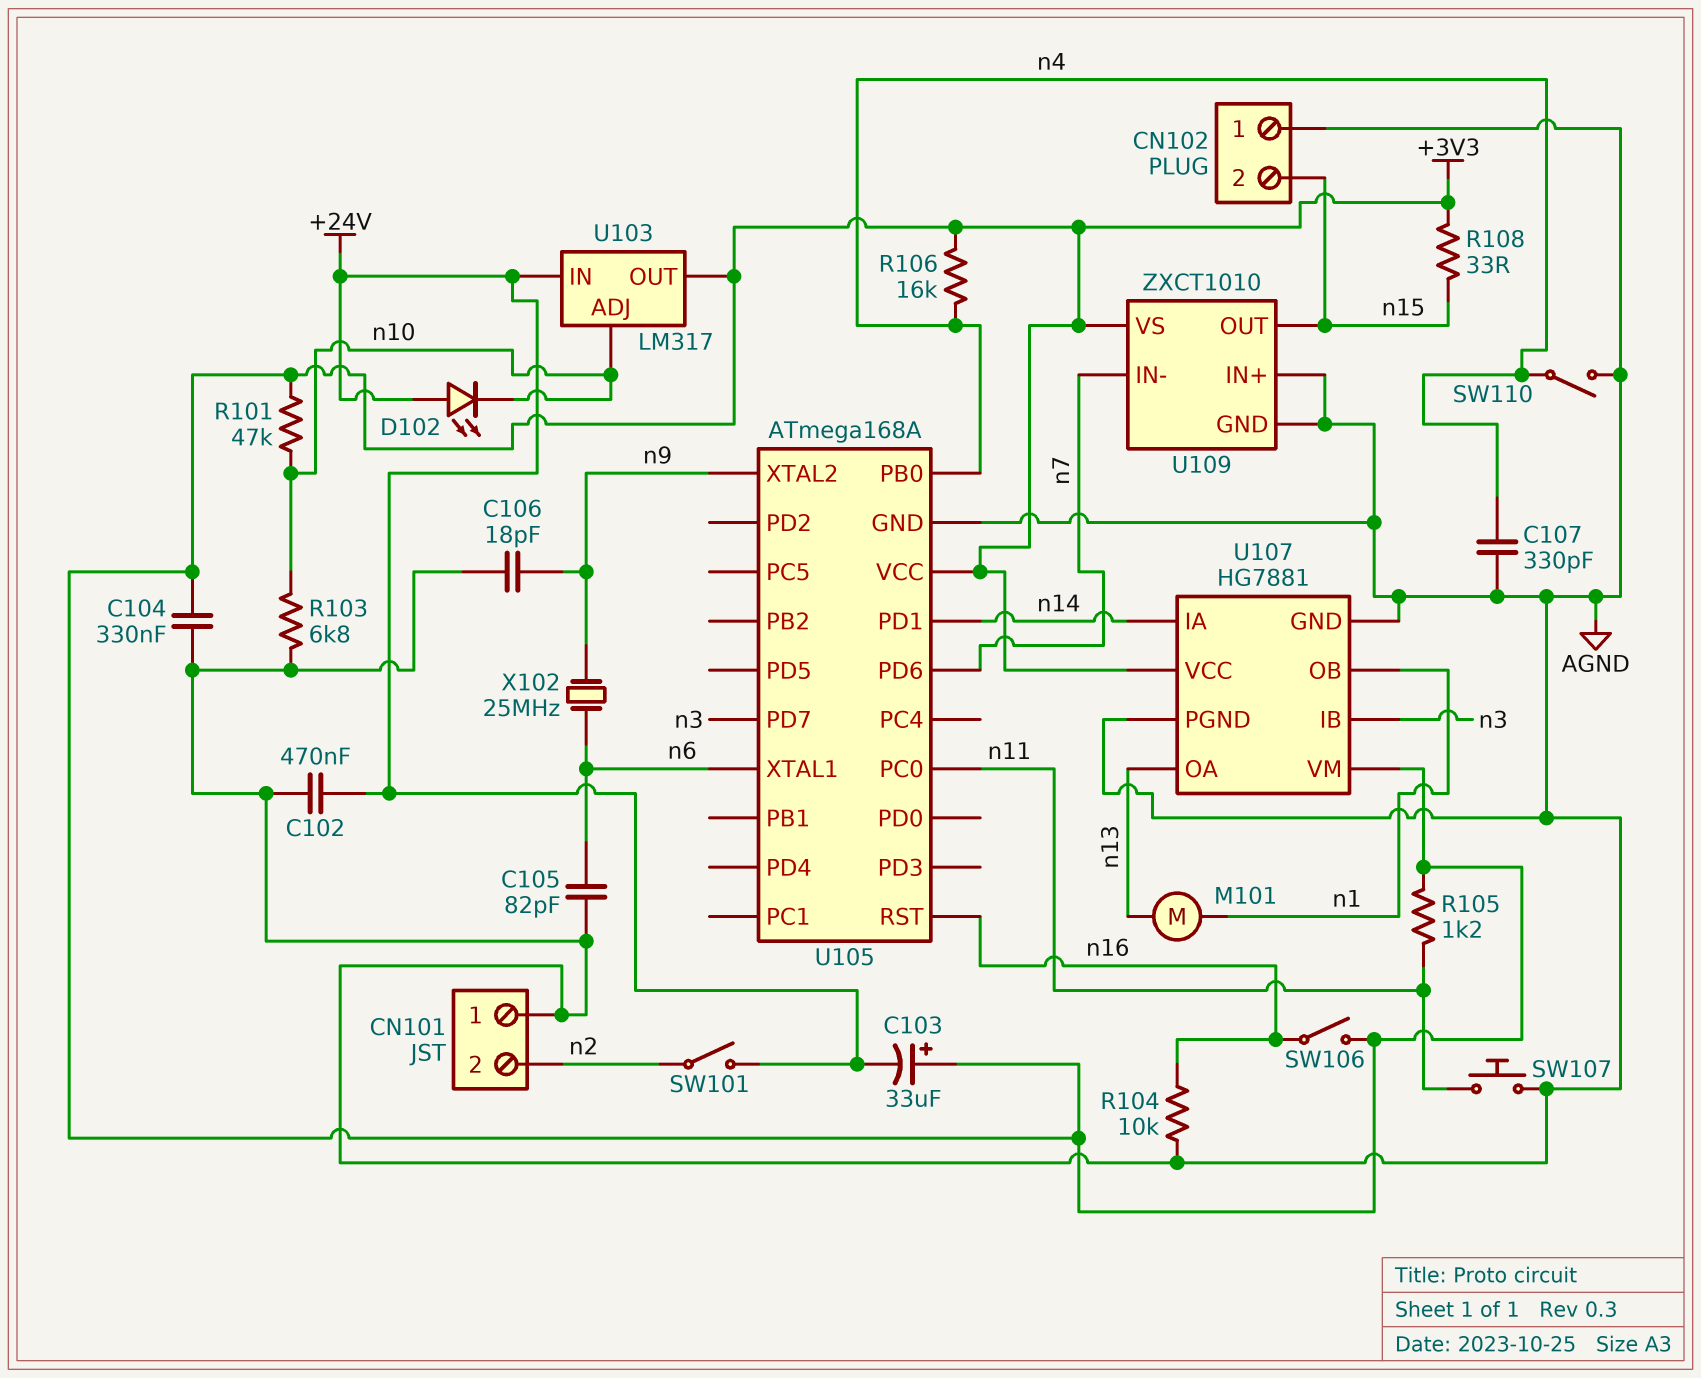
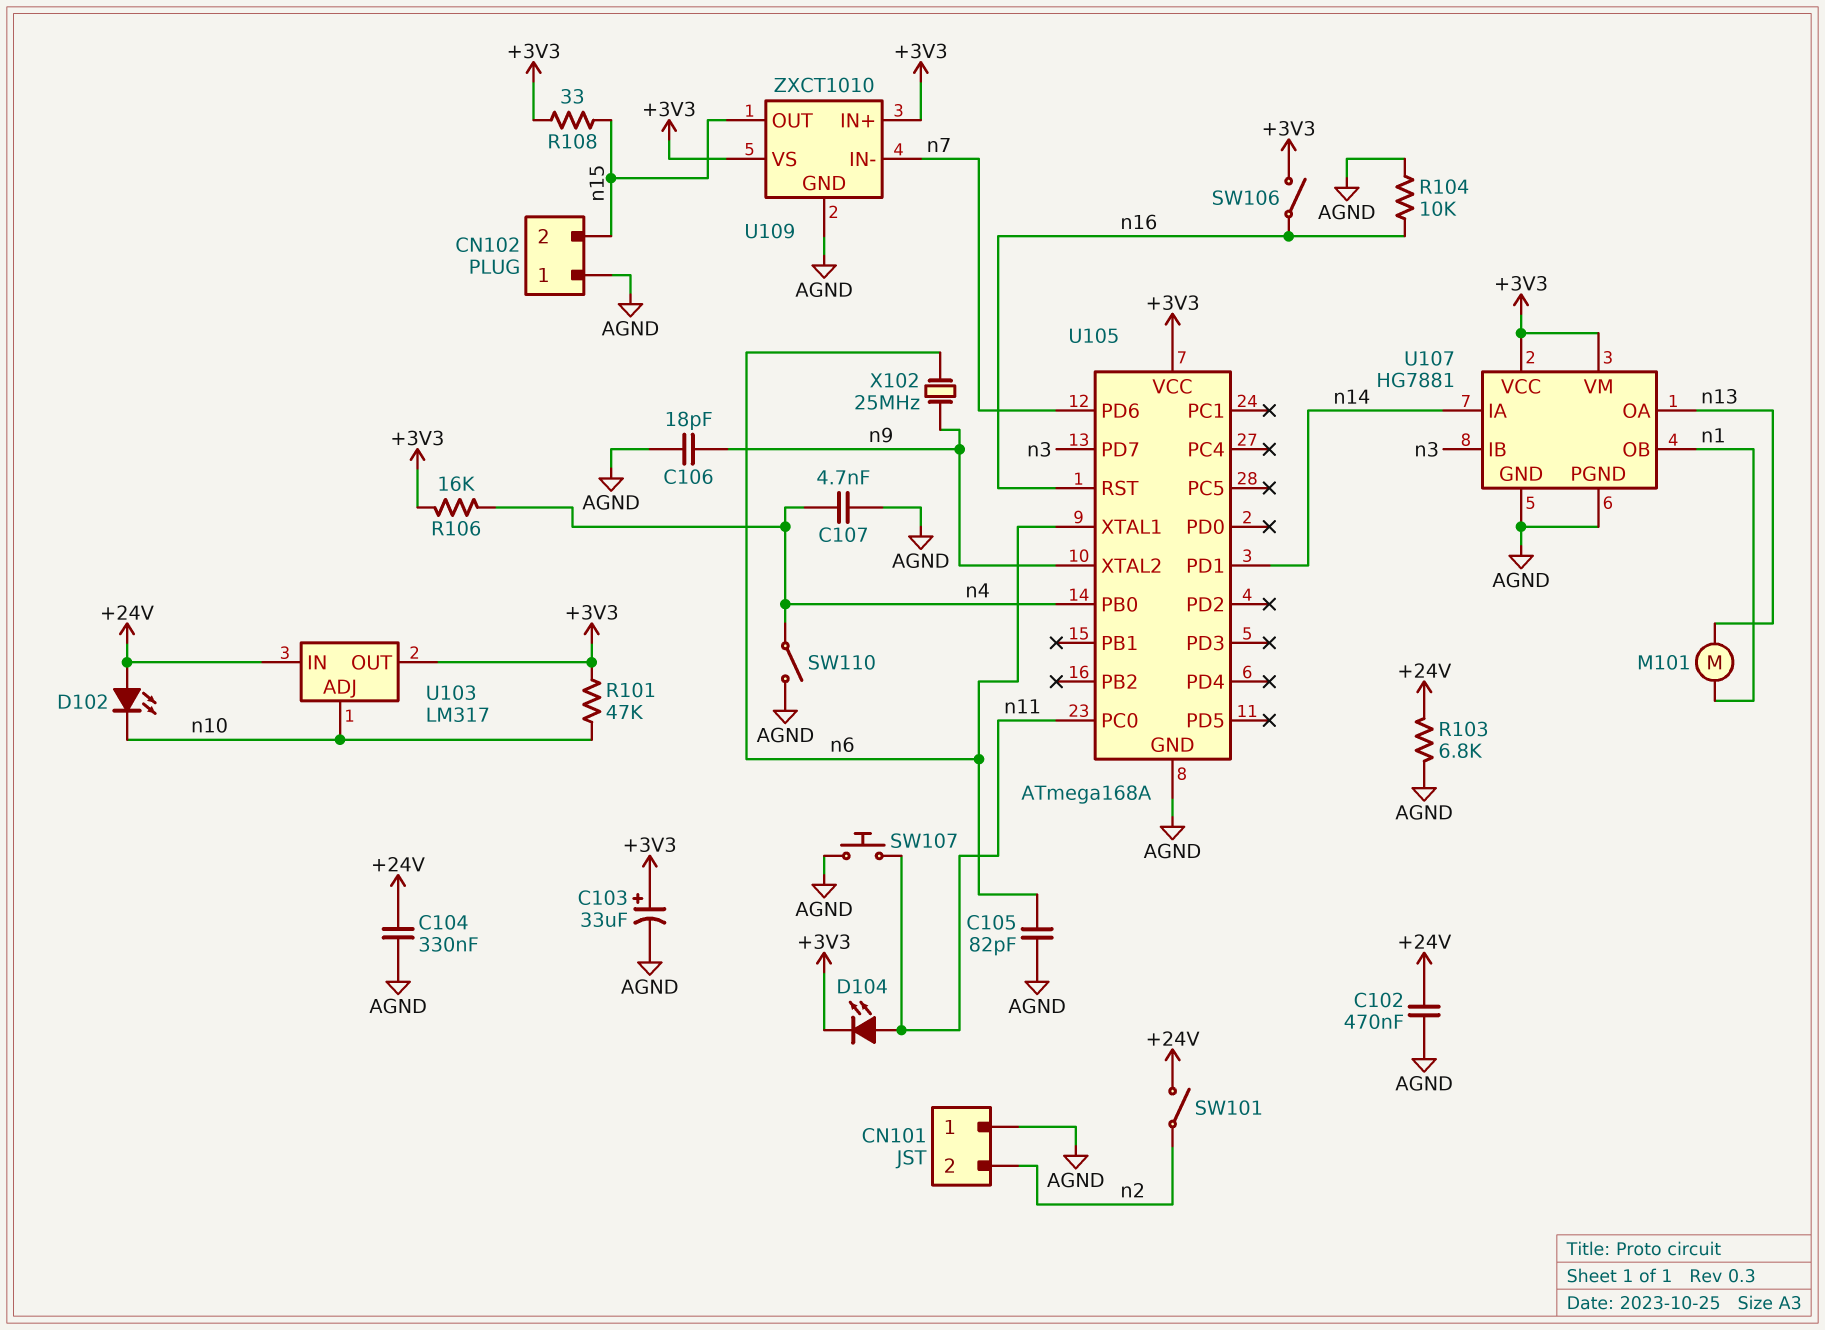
C103: 33uF (plus +3V3, minus +24V) -> 33uF (plus +3V3, minus AGND)
C104: 330nF (+3V3, AGND) -> 330nF (+24V, AGND)
C107: 330pF (AGND, n4) -> 4.7nF (AGND, n4)
D104: none -> LED (A n11, K +3V3)
R103: 6.8k (AGND, n10) -> 6.8k (+24V, AGND)
R105: 1.2k (+3V3, n11) -> none
U109 pin IN+: AGND -> +3V3

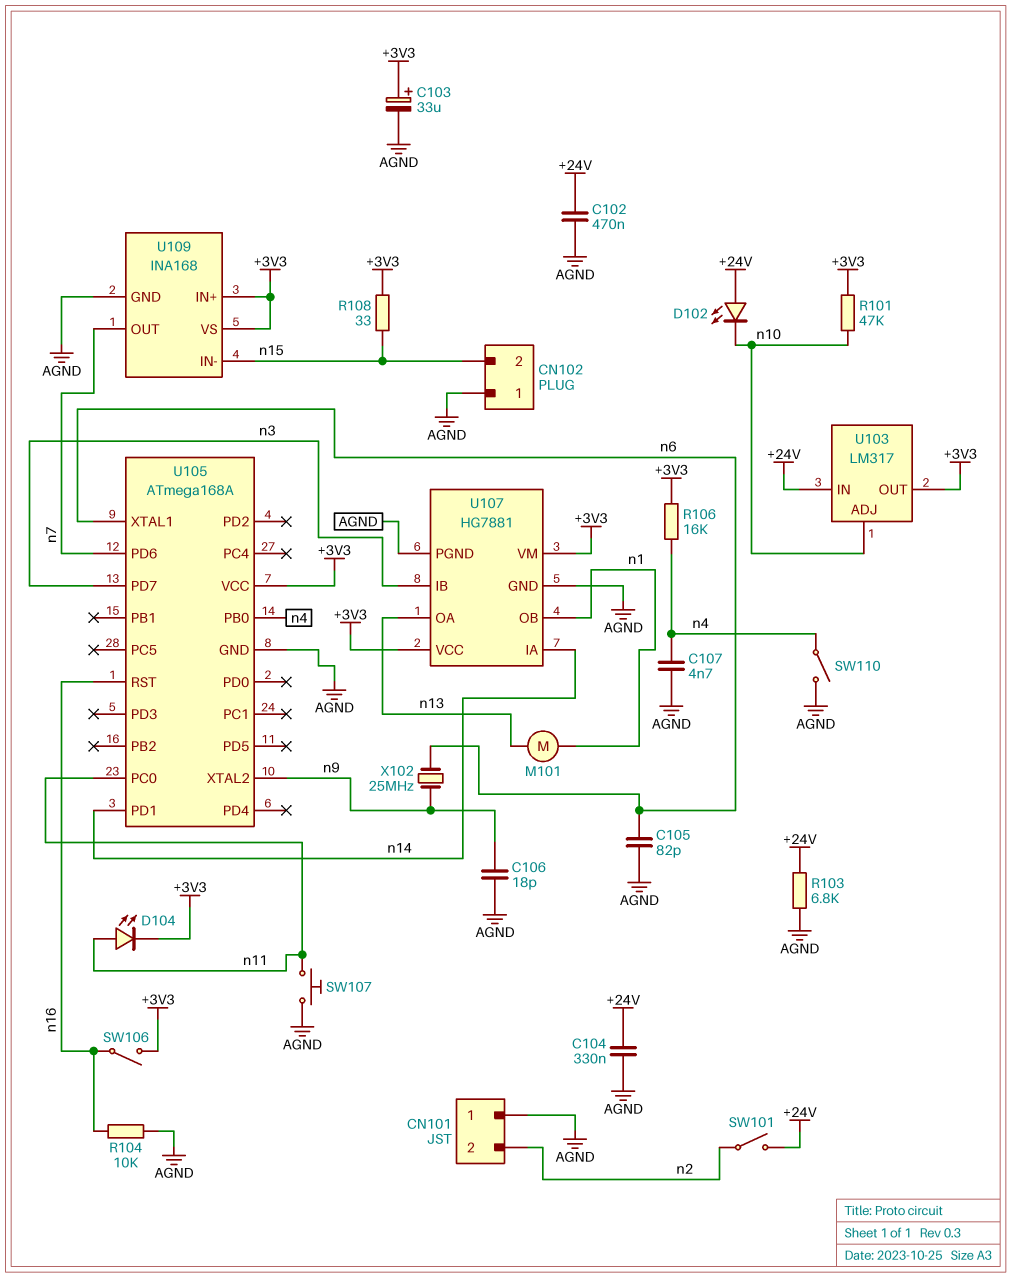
U109: ZXCT1010 -> INA168
U109 pin IN-: n7 -> n15
U109 pin OUT: n15 -> n7

